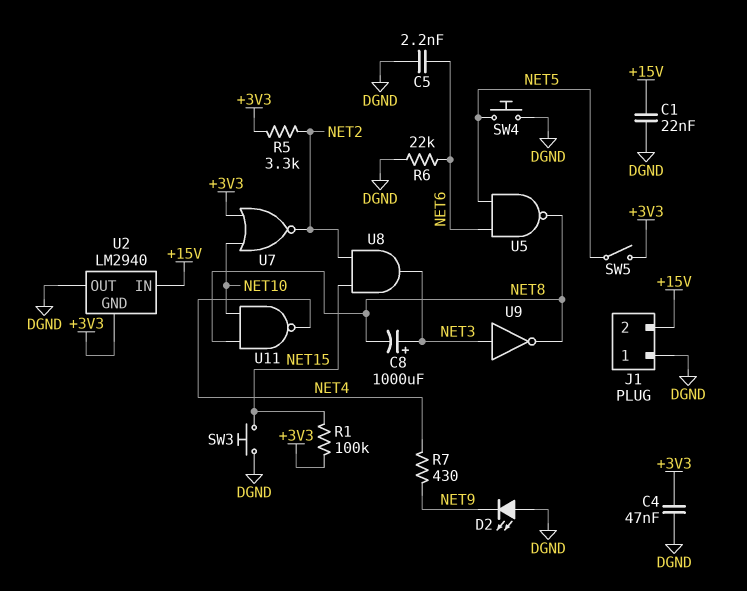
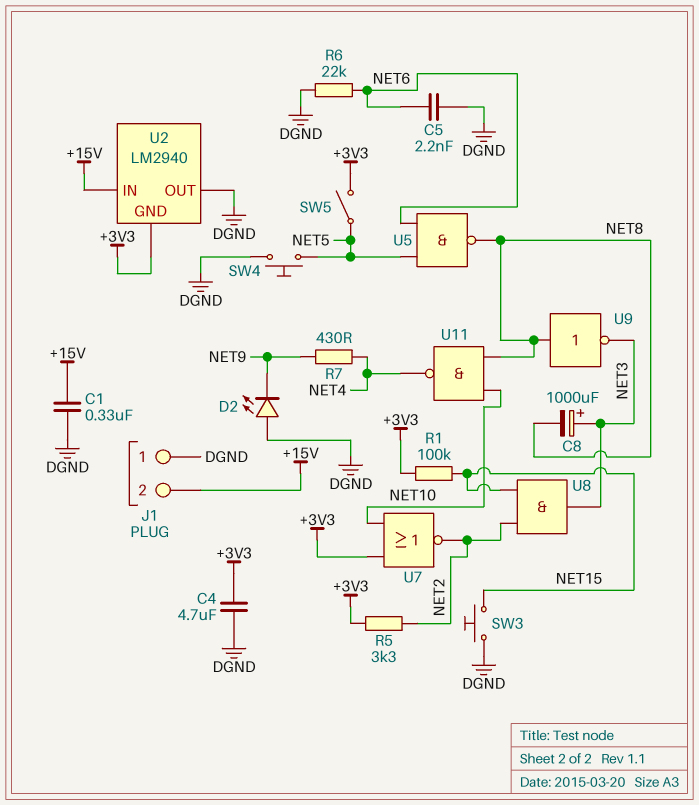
C1: 22nF (+15V, DGND) -> 330nF (+15V, DGND)
C4: 47nF (+3V3, DGND) -> 4.7uF (+3V3, DGND)
U9: NOT (in NET3, out NET8) -> NOT (in NET8, out NET3)

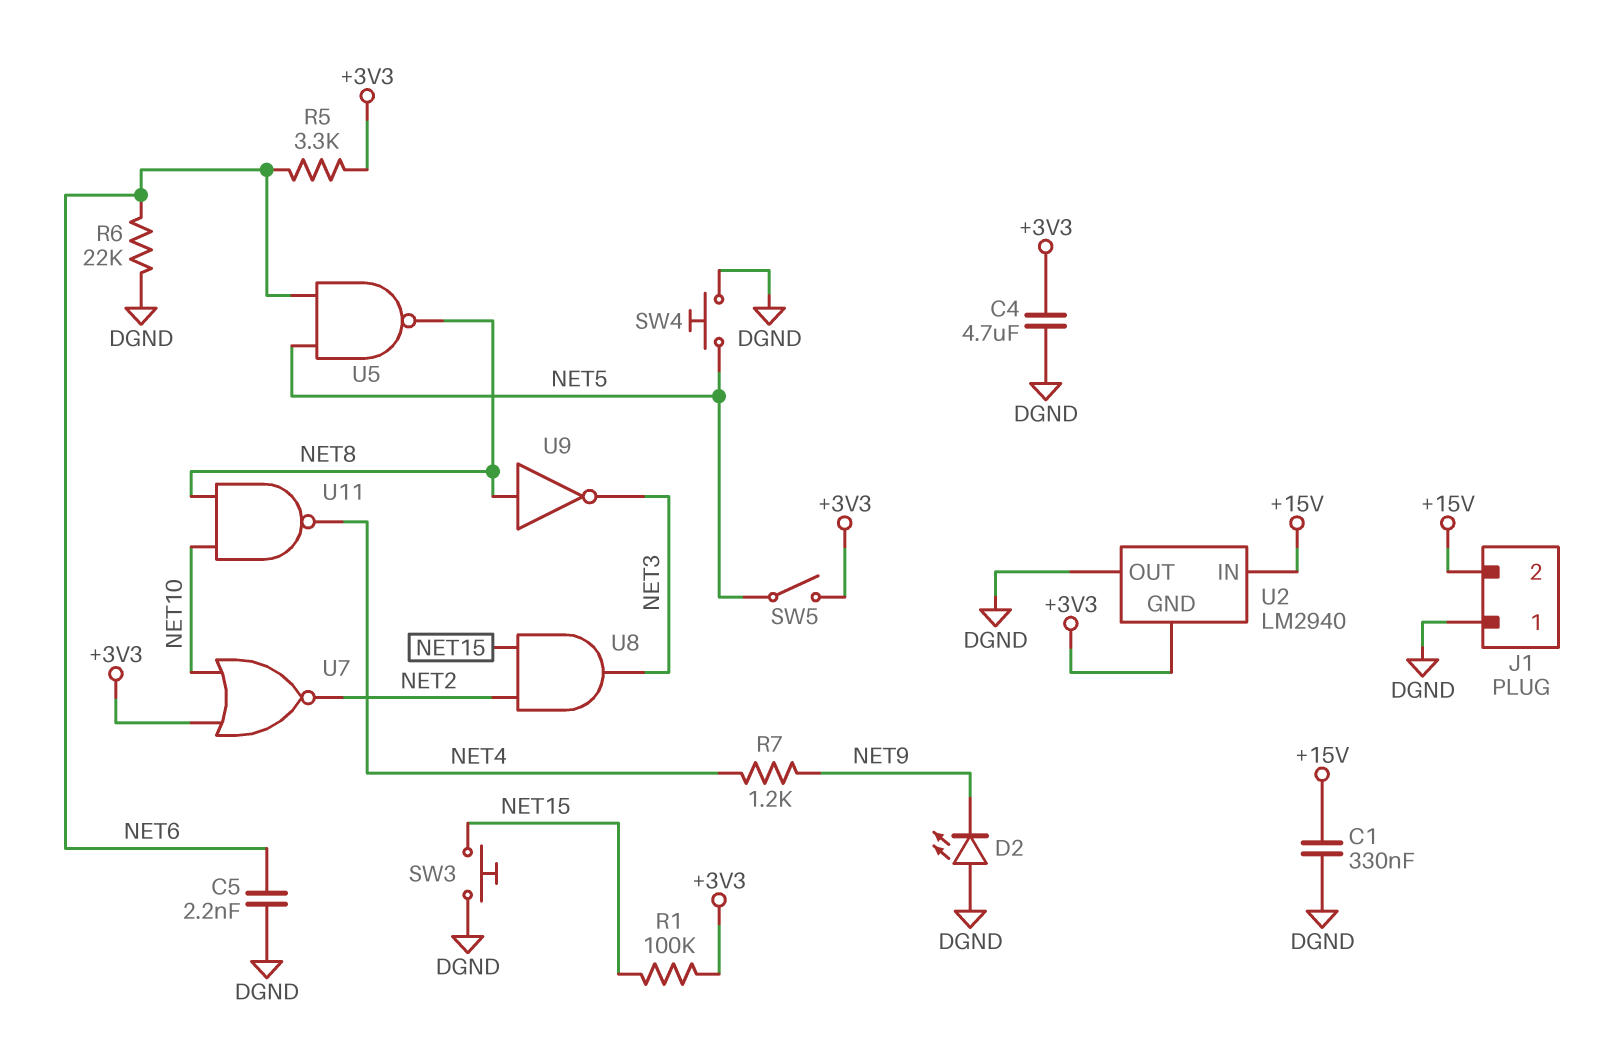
C8: 1000uF (plus NET3, minus NET8) -> none
R5: 3.3k (+3V3, NET2) -> 3.3k (+3V3, NET6)
R7: 430 (NET4, NET9) -> 1.2k (NET4, NET9)

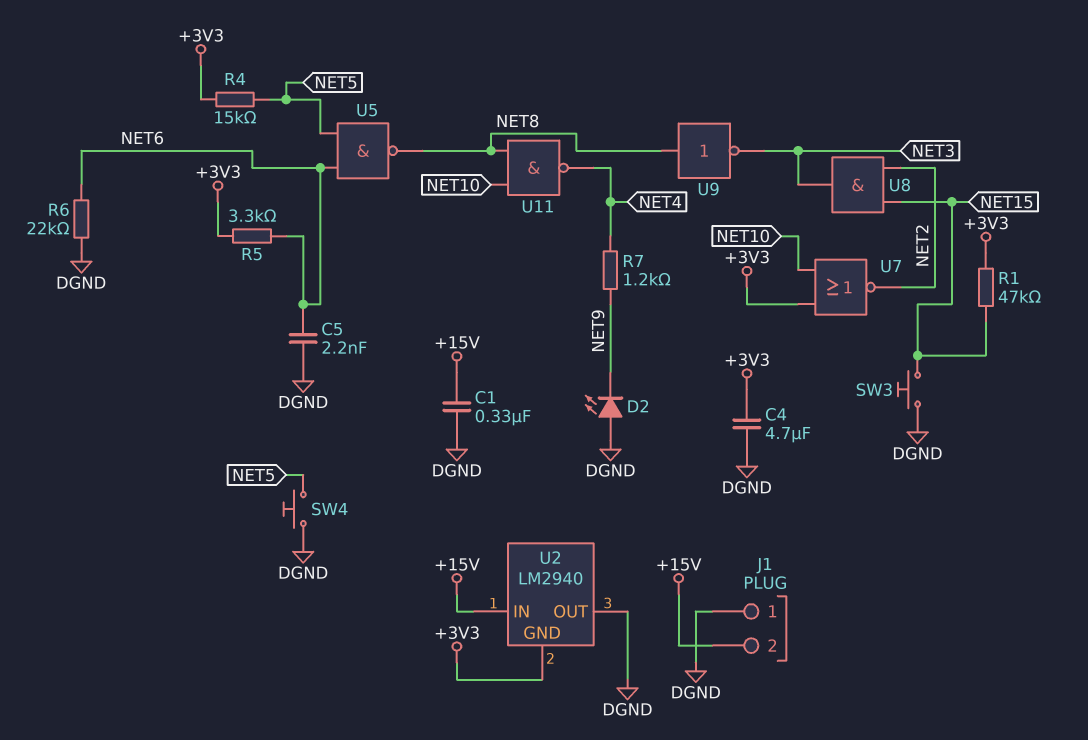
R1: 100k (+3V3, NET15) -> 47k (+3V3, NET15)
R4: none -> 15k (+3V3, NET5)
SW5: switch (+3V3, NET5) -> none

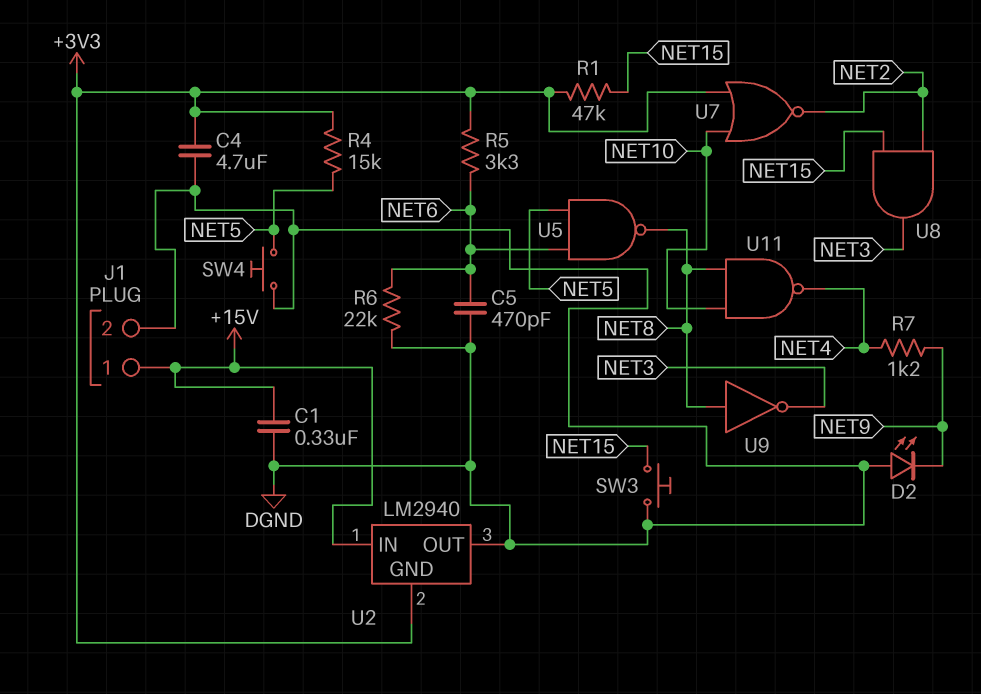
C5: 2.2nF (DGND, NET6) -> 470pF (DGND, NET6)
J1 pin 1: DGND -> +15V
J1 pin 2: +15V -> DGND

